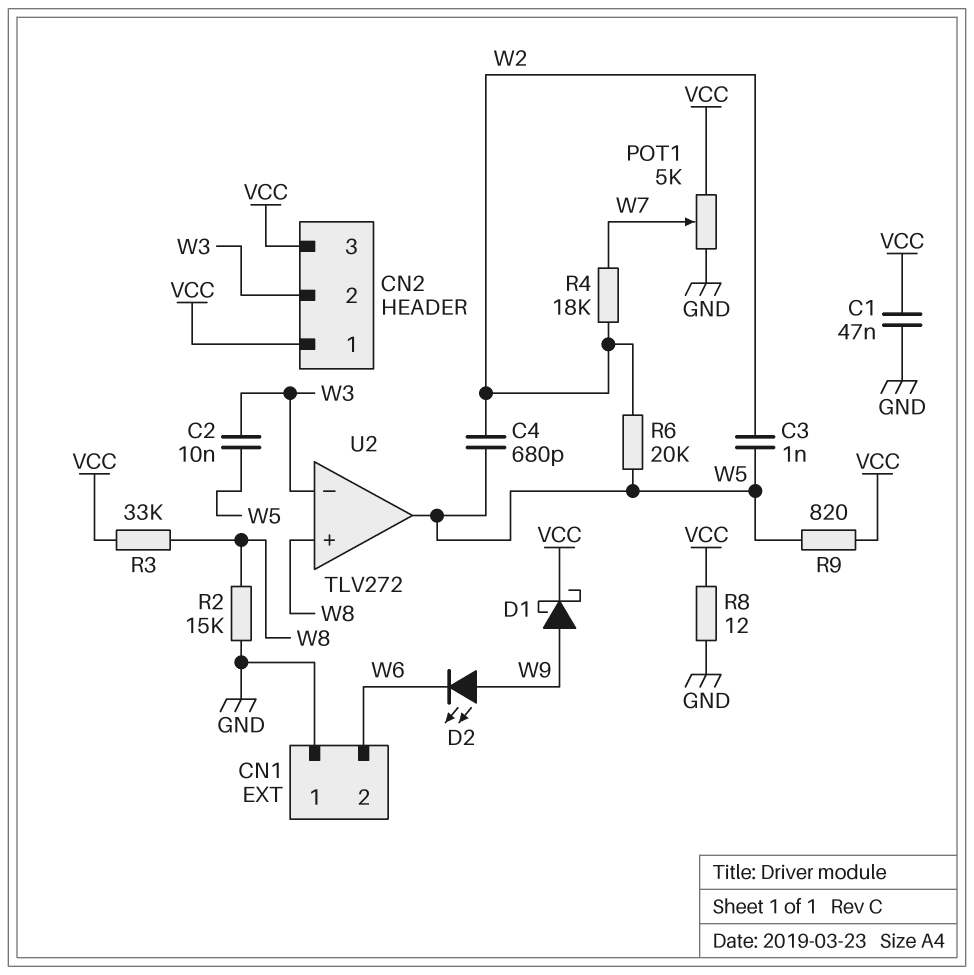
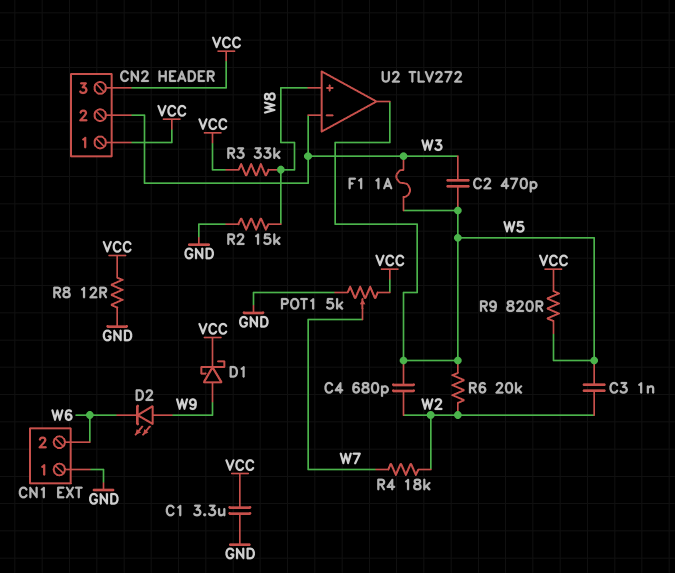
C1: 47nF (GND, VCC) -> 3.3uF (GND, VCC)
C2: 10nF (W3, W5) -> 470pF (W3, W5)
F1: none -> 1A (W3, W5)

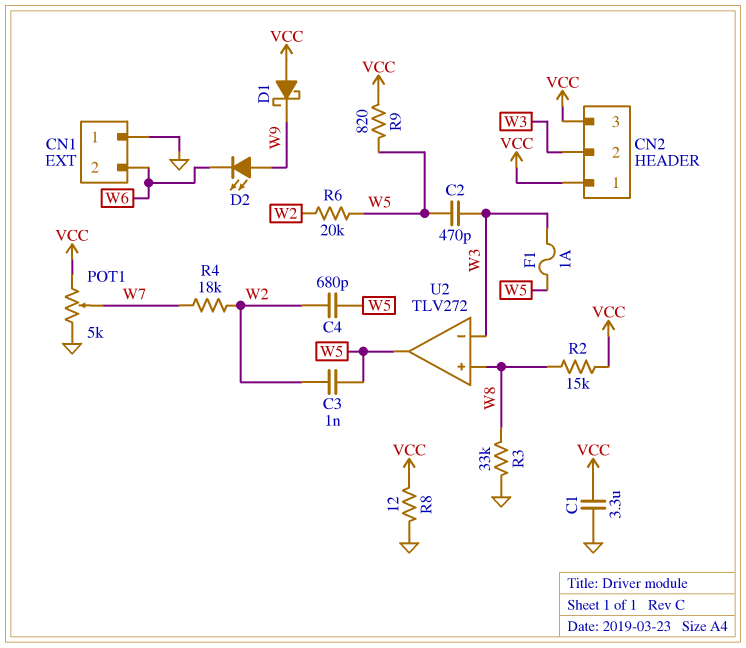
D1: schottky (A W9, K VCC) -> schottky (A VCC, K W9)
R2: 15k (GND, W8) -> 15k (VCC, W8)
R3: 33k (VCC, W8) -> 33k (GND, W8)

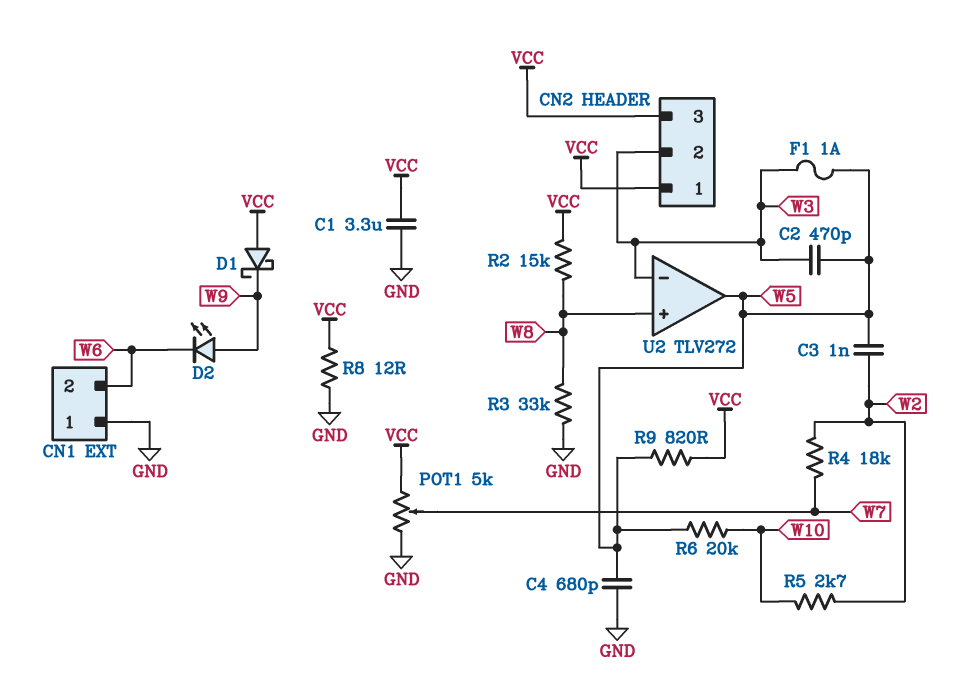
C4: 680pF (W2, W5) -> 680pF (GND, W5)
R5: none -> 2.7k (W2, W10)
R6: 20k (W2, W5) -> 20k (W5, W10)

